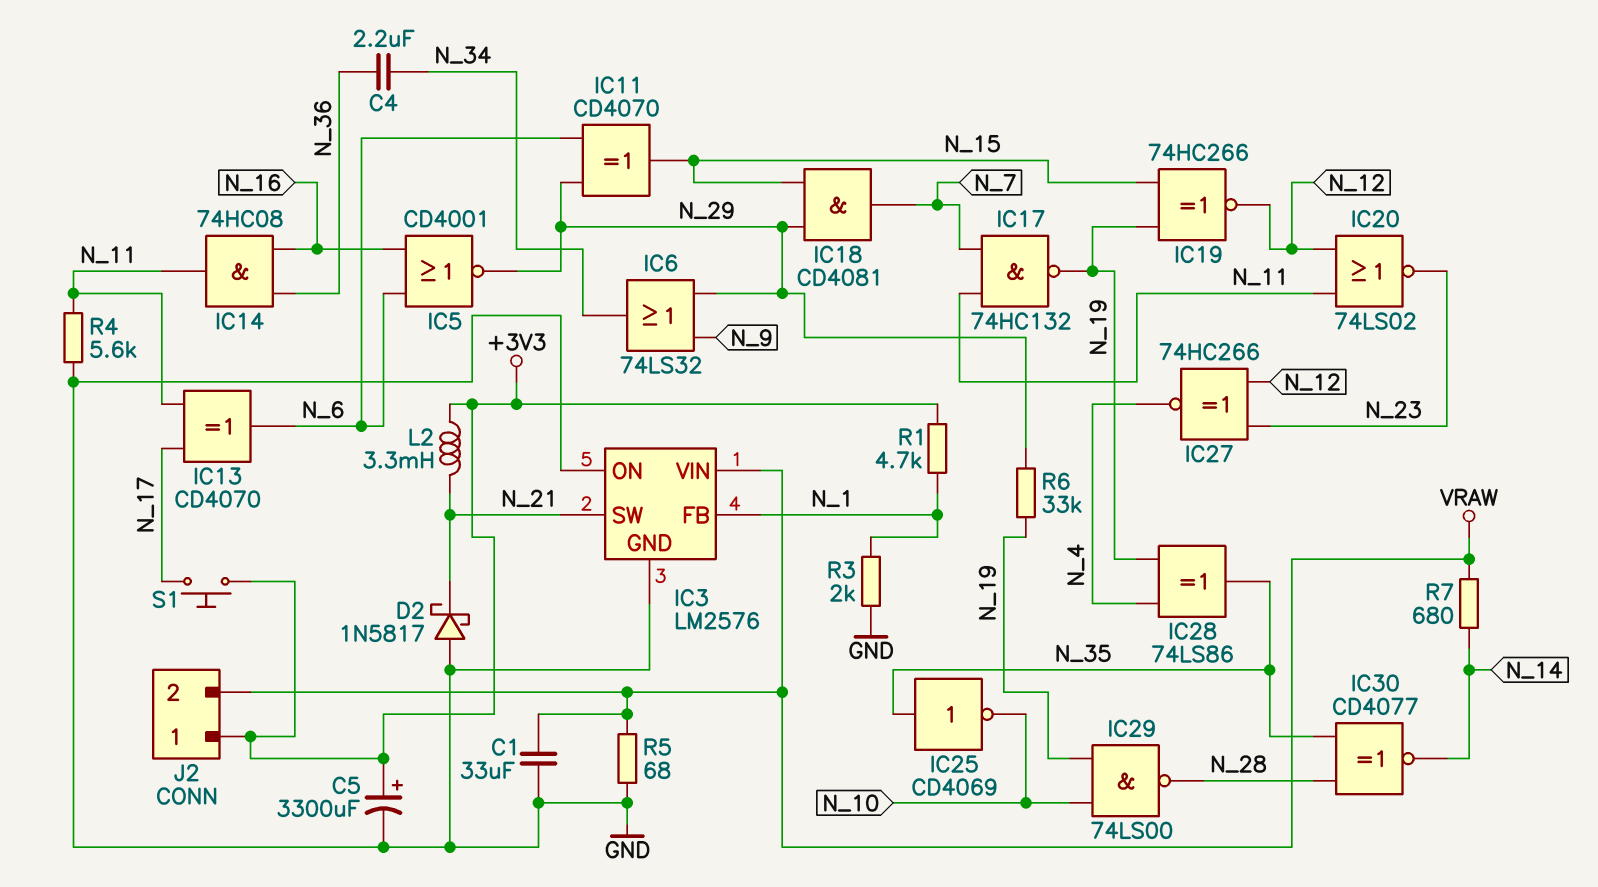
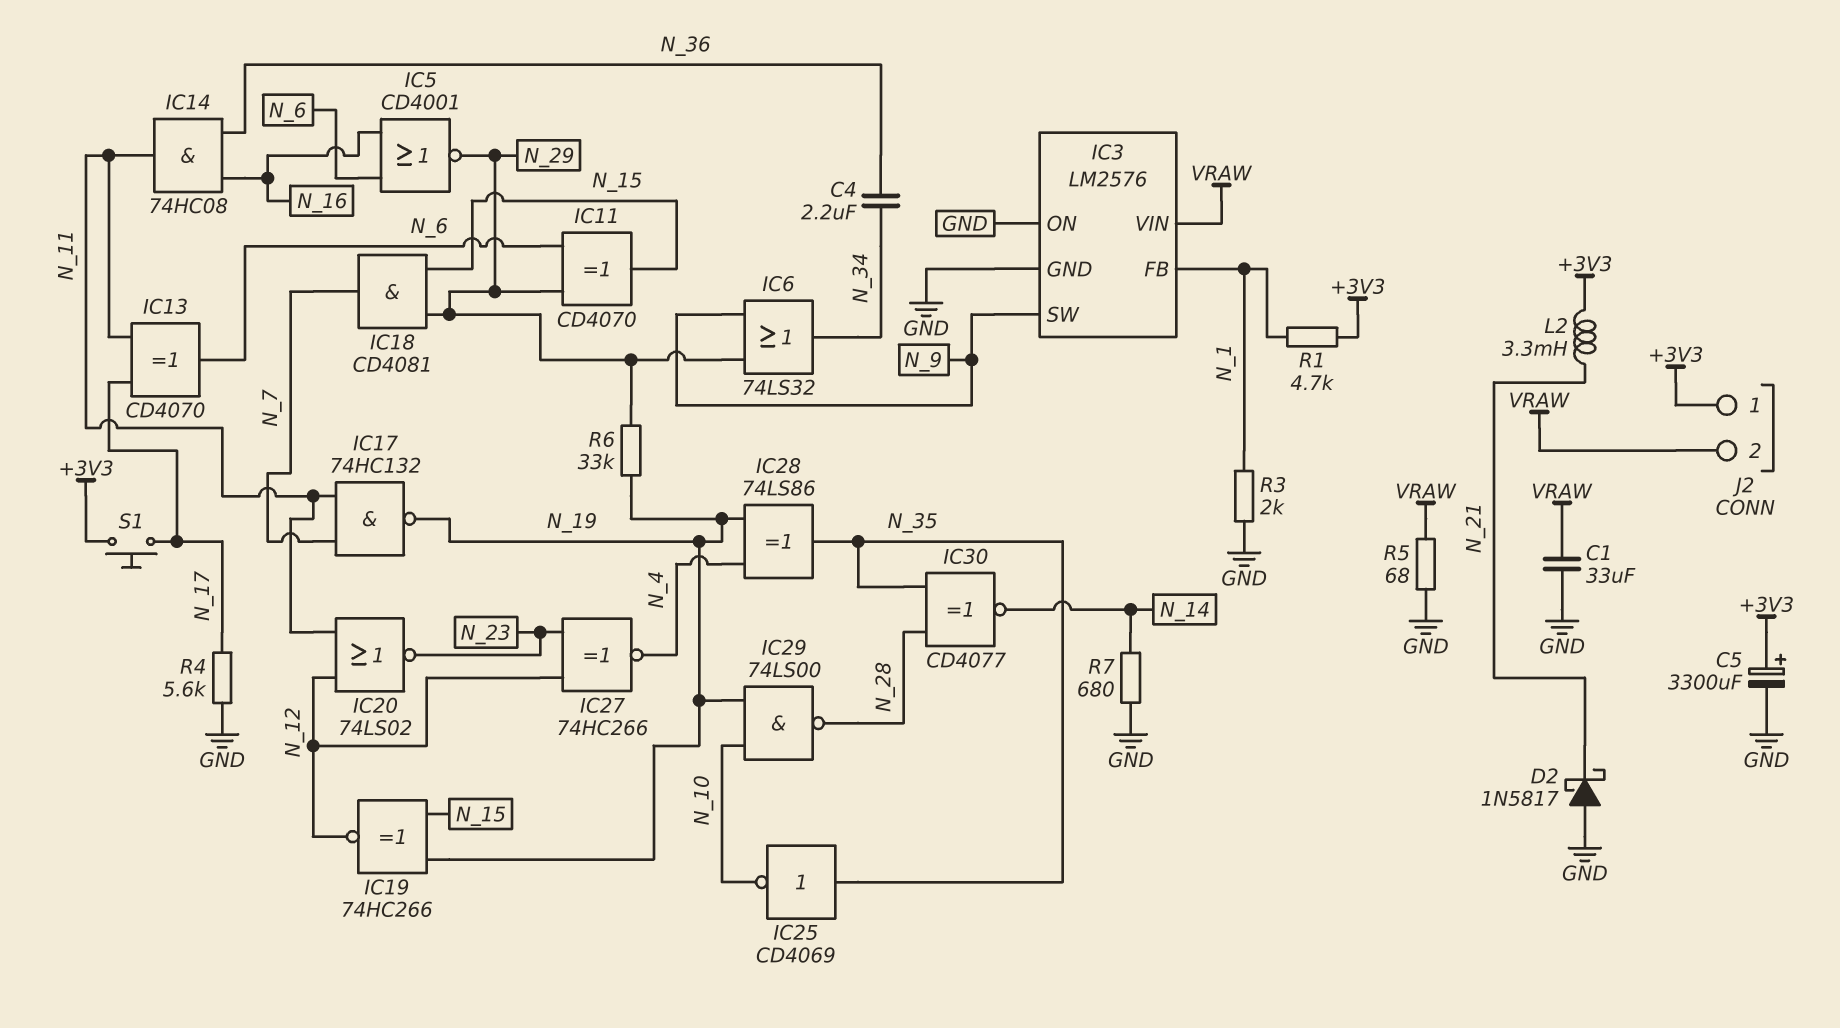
IC3 pin SW: N_21 -> N_9
R4: 5.6k (GND, N_11) -> 5.6k (GND, N_17)
R7: 680 (N_14, VRAW) -> 680 (GND, N_14)

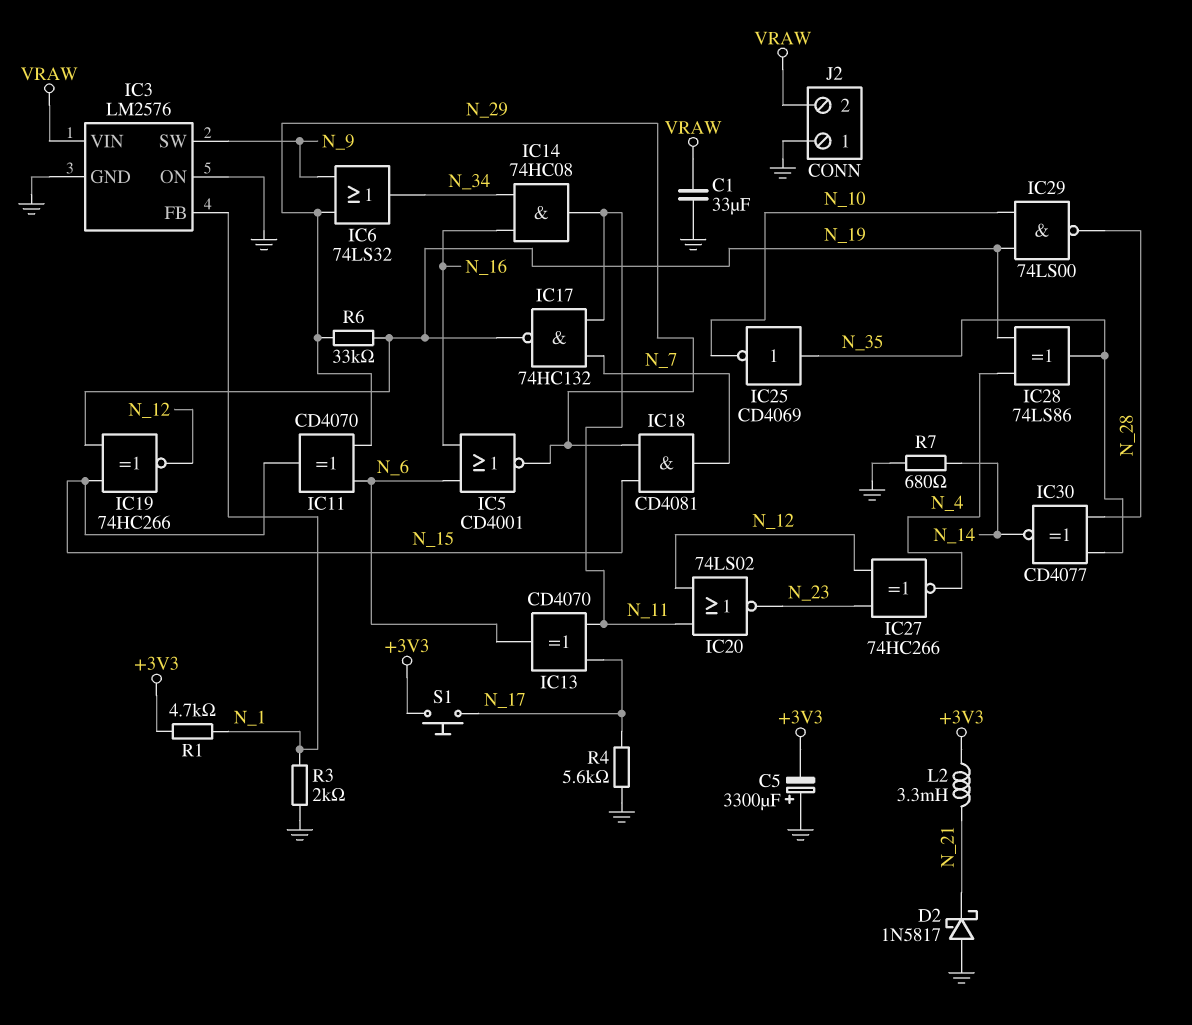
C4: 2.2uF (N_34, N_36) -> none
C5: 3300uF (plus +3V3, minus GND) -> 3300uF (plus GND, minus +3V3)
IC14: AND 74HC08 (in N_16, in N_36, out N_11) -> AND 74HC08 (in N_16, in N_34, out N_11)
J2 pin 1: +3V3 -> GND
R5: 68 (GND, VRAW) -> none

